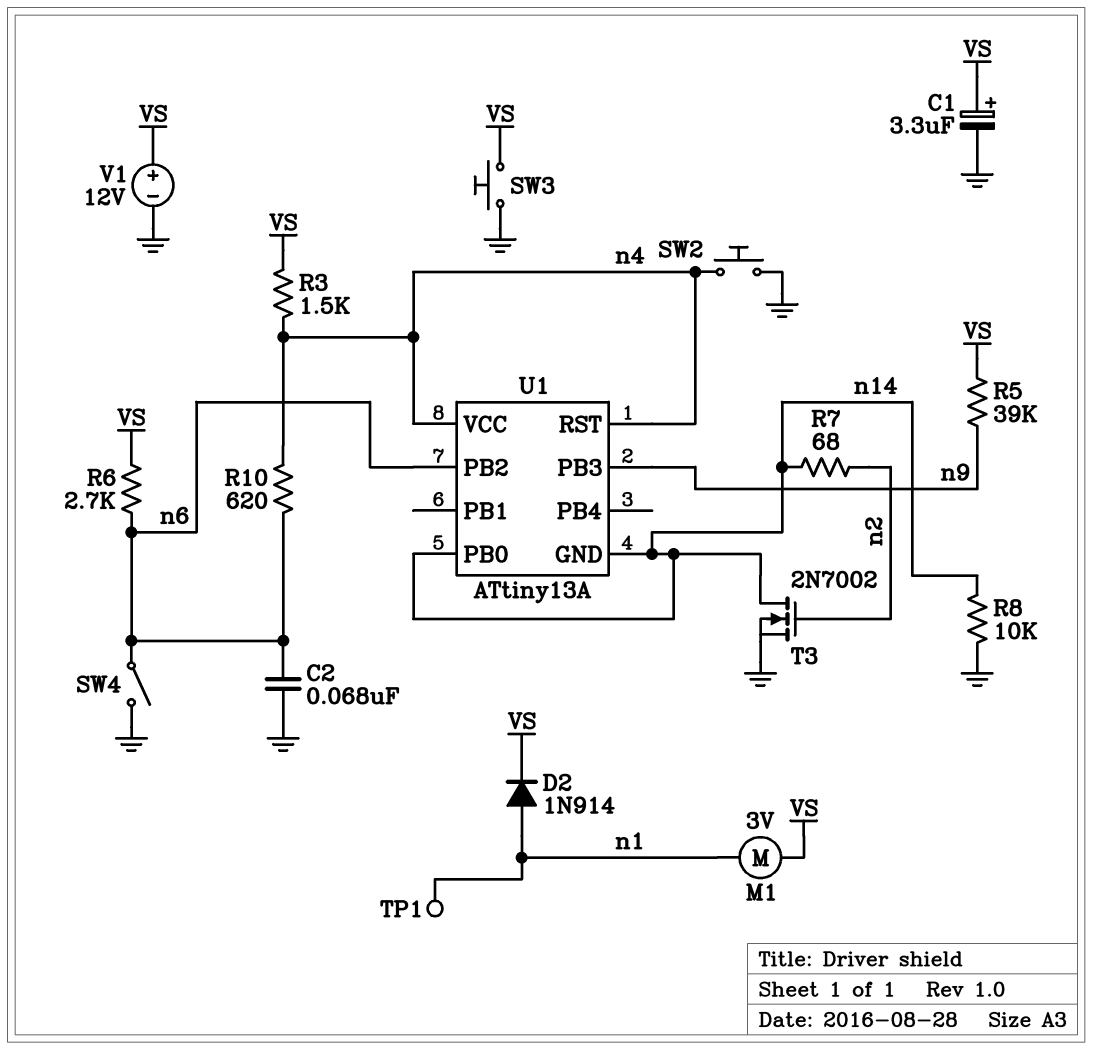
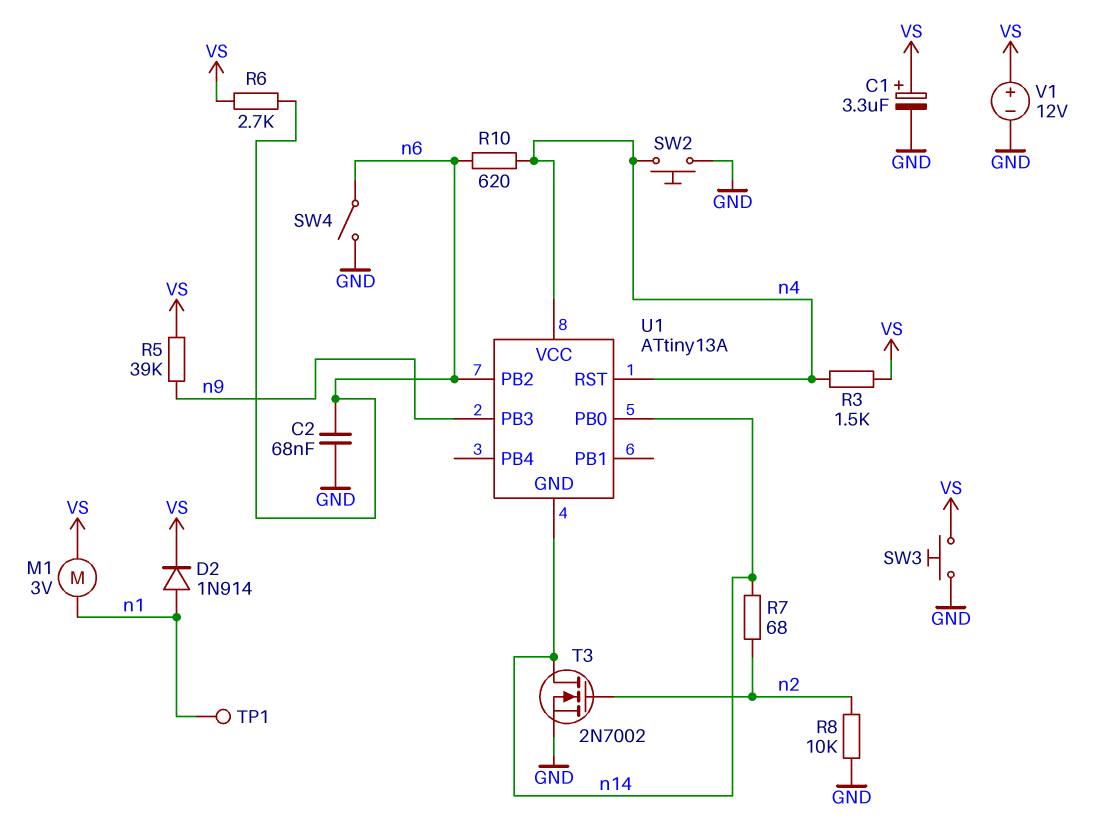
R8: 10k (GND, n14) -> 10k (GND, n2)

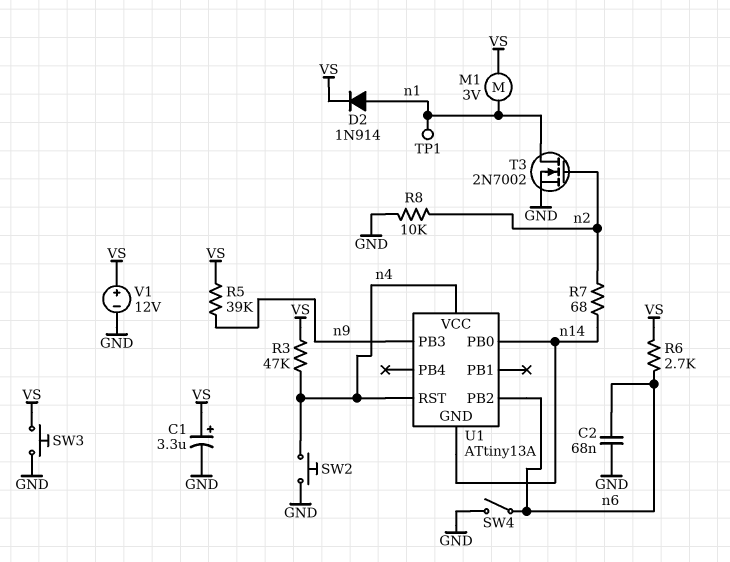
R3: 1.5k (VS, n4) -> 47k (VS, n4)
R10: 620 (n4, n6) -> none
T3: NMOS 2N7002 (G n2, D n14, S GND) -> NMOS 2N7002 (G n2, D n1, S GND)

